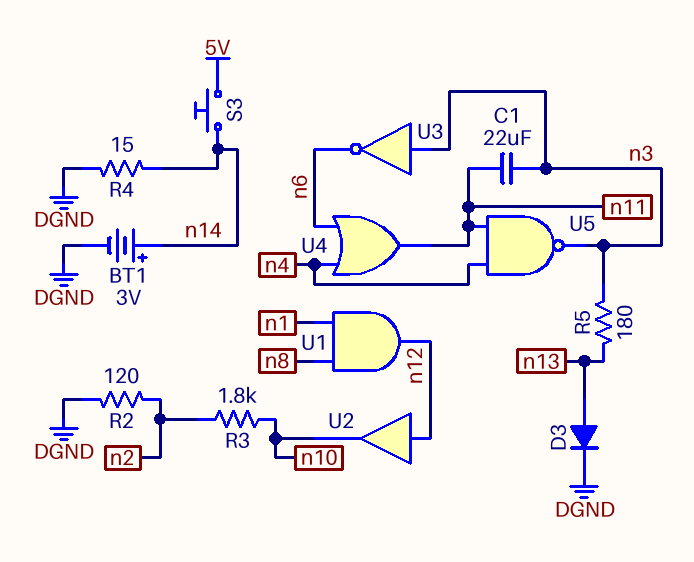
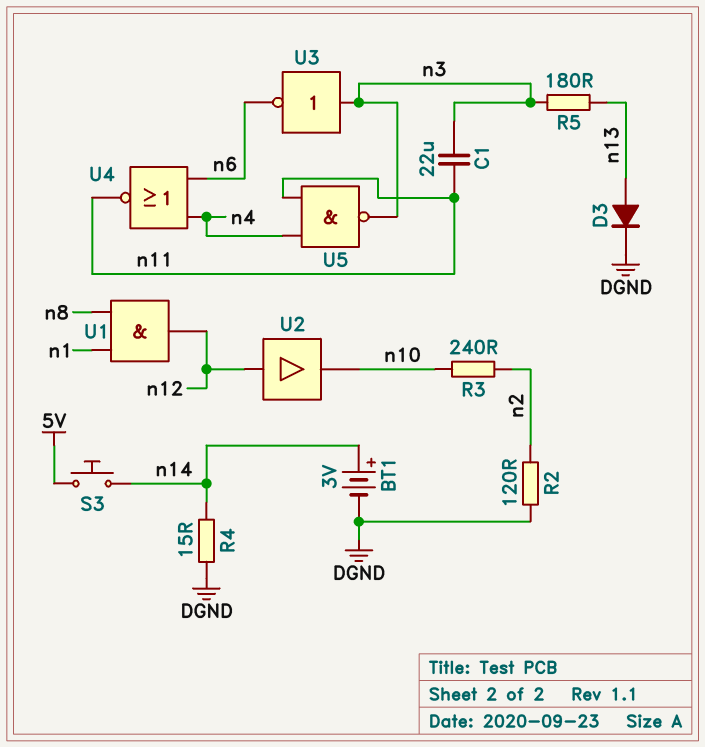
R3: 1.8k (n2, n10) -> 240 (n2, n10)
U4: OR (in n4, in n6, out n11) -> NOR (in n4, in n6, out n11)

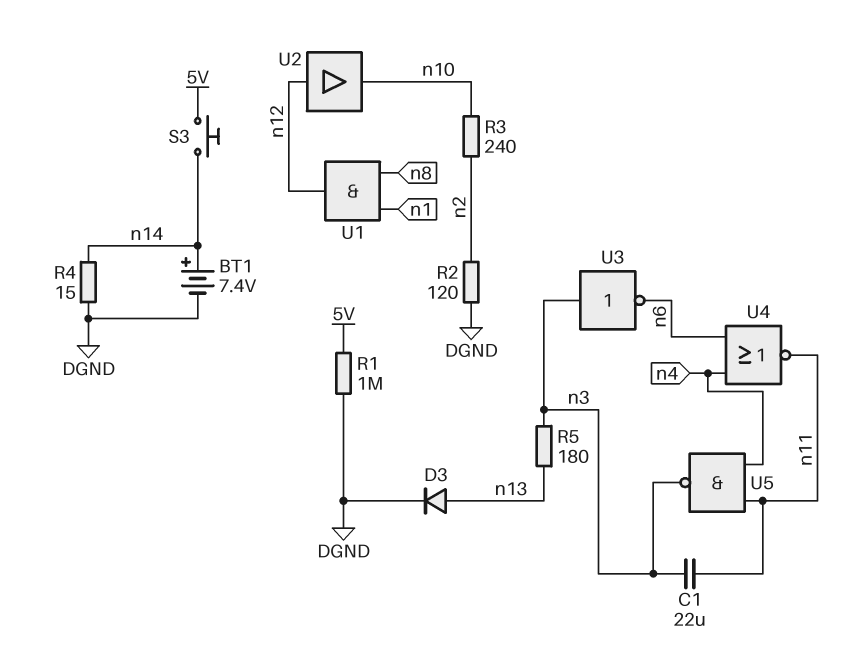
BT1: 3V (plus n14, minus DGND) -> 7.4V (plus n14, minus DGND)
R1: none -> 1M (5V, DGND)

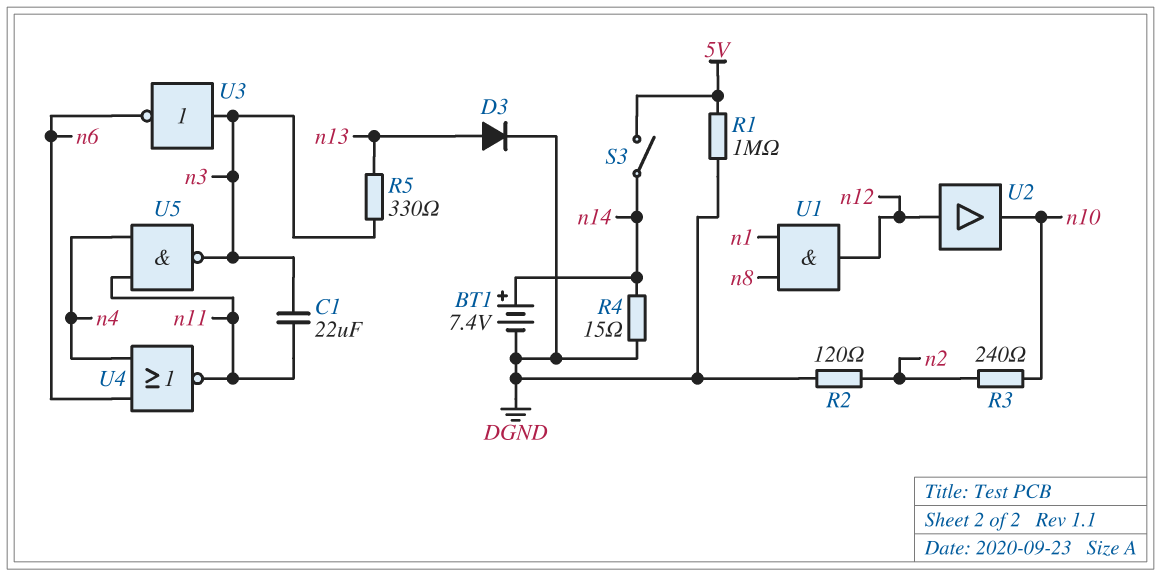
R5: 180 (n3, n13) -> 330 (n3, n13)
S3: button (5V, n14) -> switch (5V, n14)

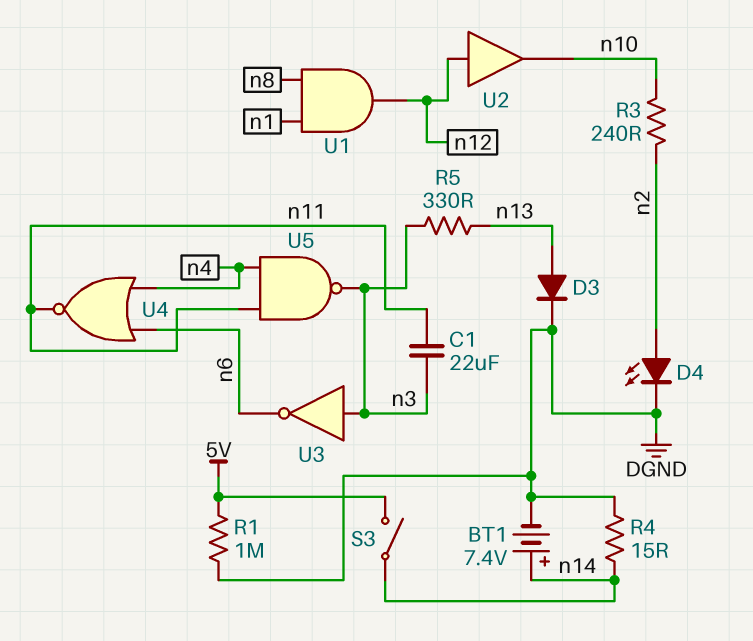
D4: none -> LED (A n2, K DGND)
R2: 120 (DGND, n2) -> none

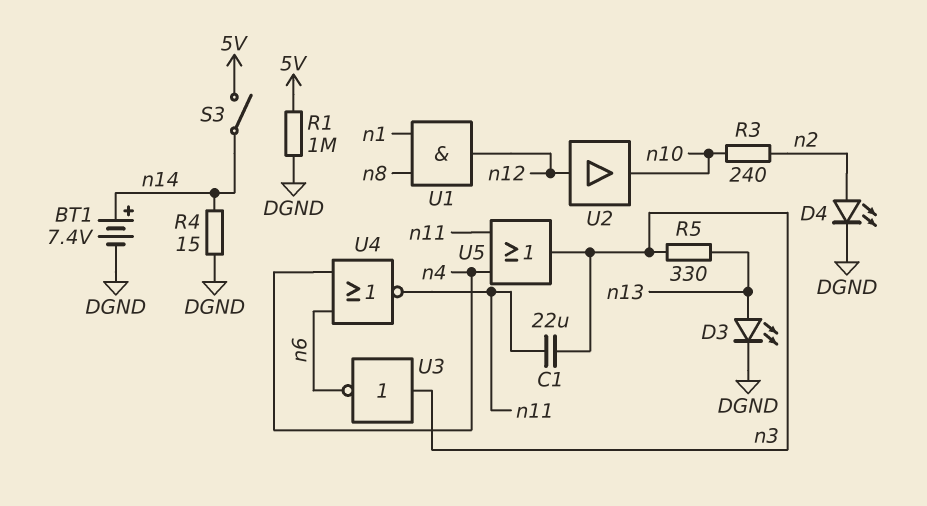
D3: diode (A n13, K DGND) -> LED (A n13, K DGND)
U5: NAND (in n4, in n11, out n3) -> OR (in n4, in n11, out n3)

